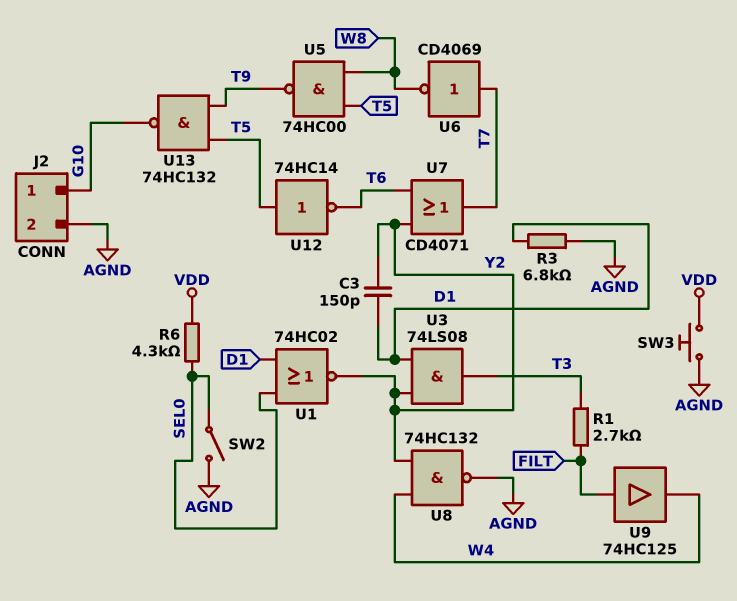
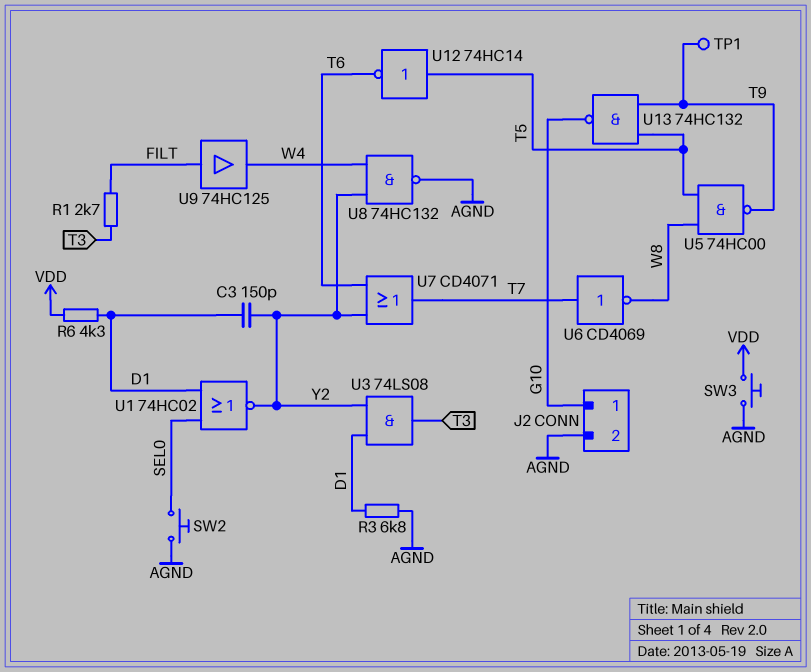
R6: 4.3k (SEL0, VDD) -> 4.3k (D1, VDD)
SW2: switch (AGND, SEL0) -> button (AGND, SEL0)
TP1: none -> test point (T9)

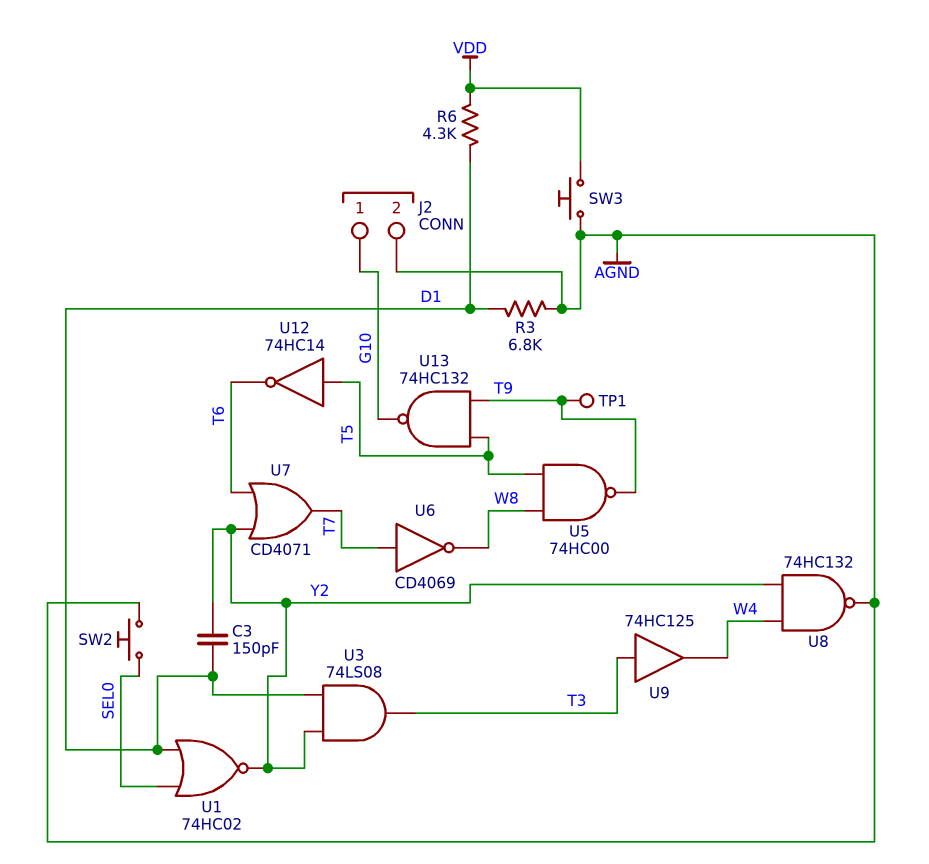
R1: 2.7k (FILT, T3) -> none
U9: buffer 74HC125 (in FILT, out W4) -> buffer 74HC125 (in T3, out W4)

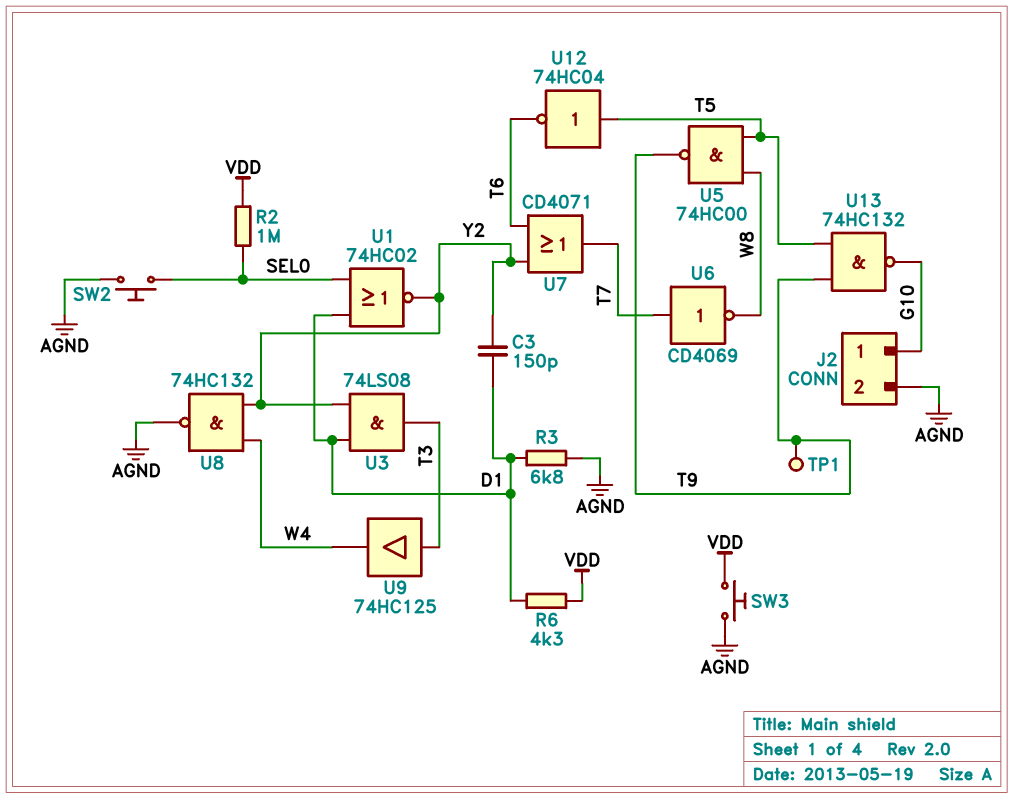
R2: none -> 1M (SEL0, VDD)
U12: NOT 74HC14 (in T5, out T6) -> NOT 74HC04 (in T5, out T6)

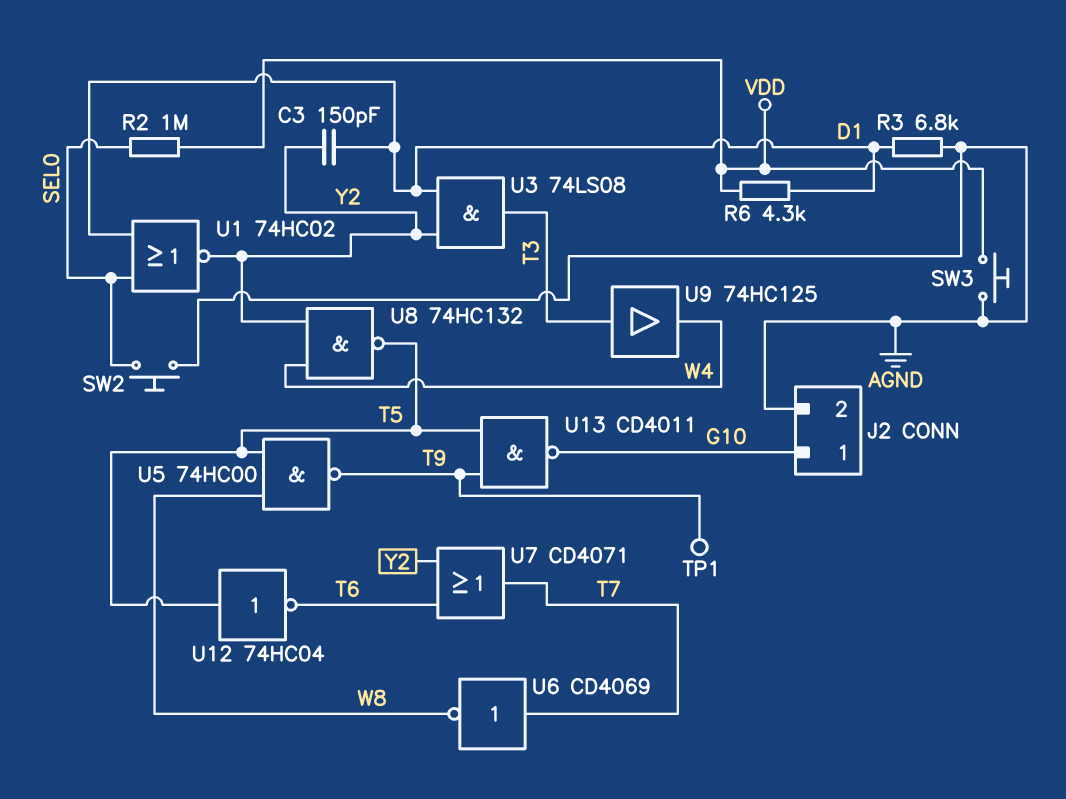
U8: NAND 74HC132 (in W4, in Y2, out AGND) -> NAND 74HC132 (in W4, in Y2, out T5)
U13: NAND 74HC132 (in T5, in T9, out G10) -> NAND CD4011 (in T5, in T9, out G10)

